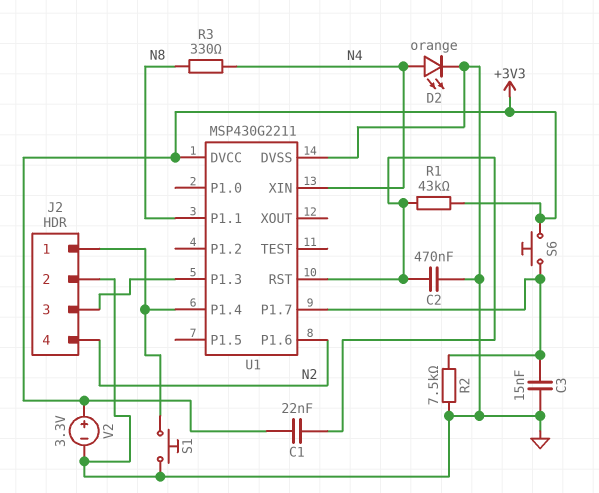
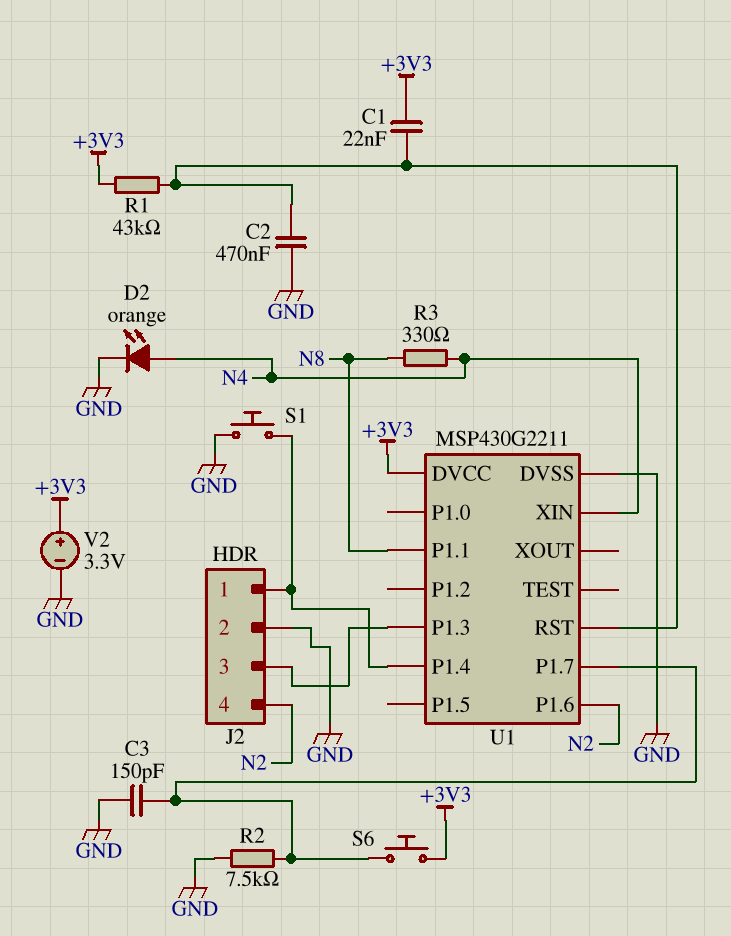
C3: 15nF (GND, U1/P1.7) -> 150pF (GND, U1/P1.7)

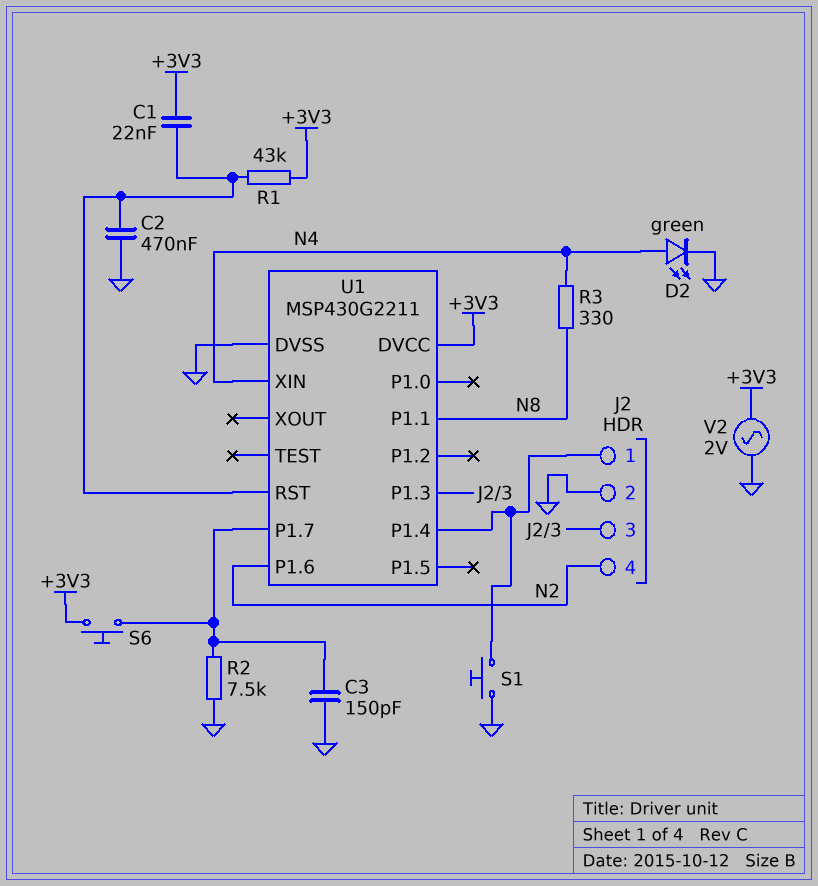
D2: LED orange (A N4, K GND) -> LED green (A N4, K GND)
V2: 3.3V (plus +3V3, minus GND) -> AC 2V (+3V3, GND)

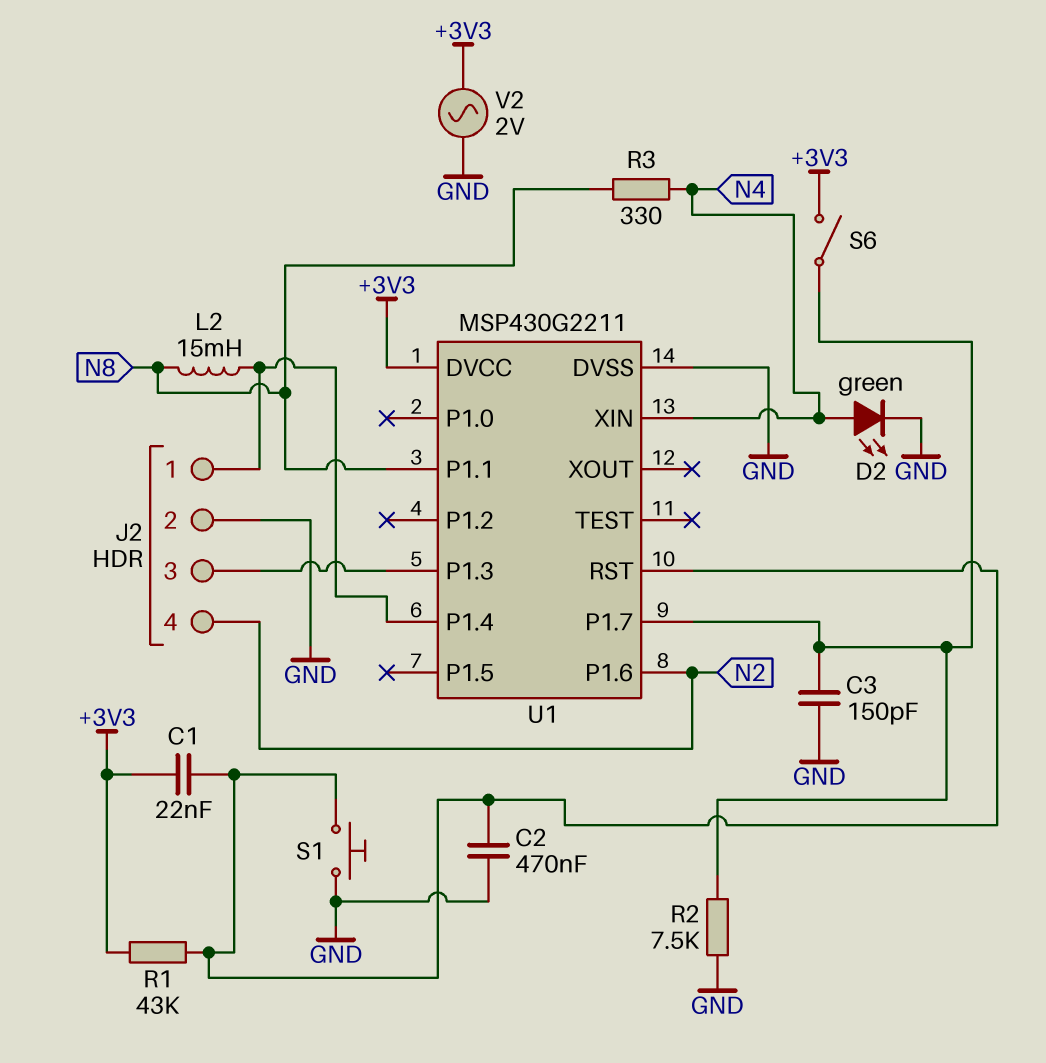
L2: none -> 15mH (J2/1, N8)
S1: button (GND, J2/1) -> button (GND, U1/RST)
S6: button (+3V3, U1/P1.7) -> switch (+3V3, U1/P1.7)

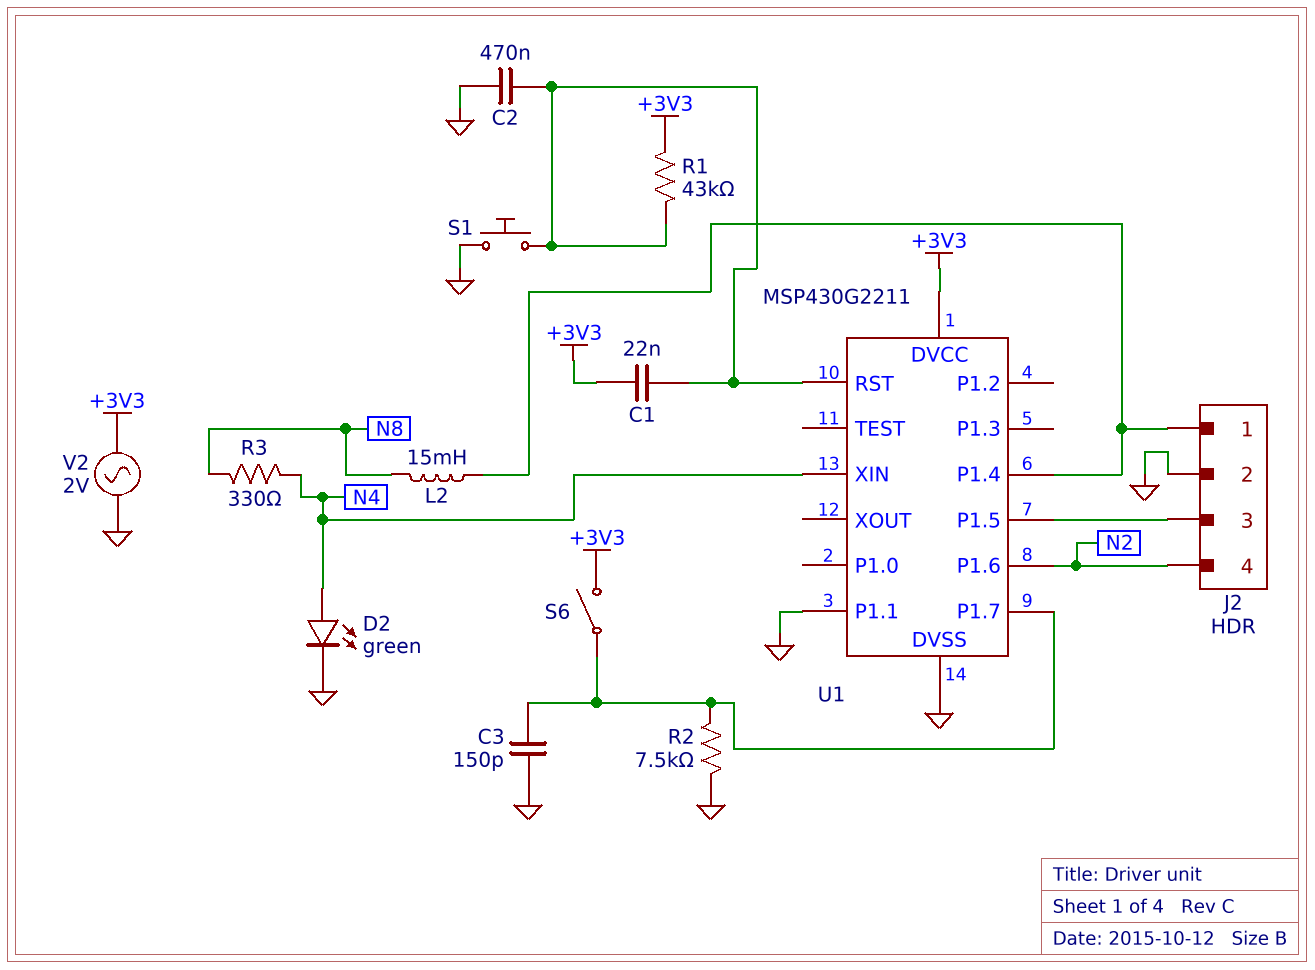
U1 pin P1.1: N8 -> GND
U1 pin P1.3: J2/3 -> none
U1 pin P1.5: none -> J2/3

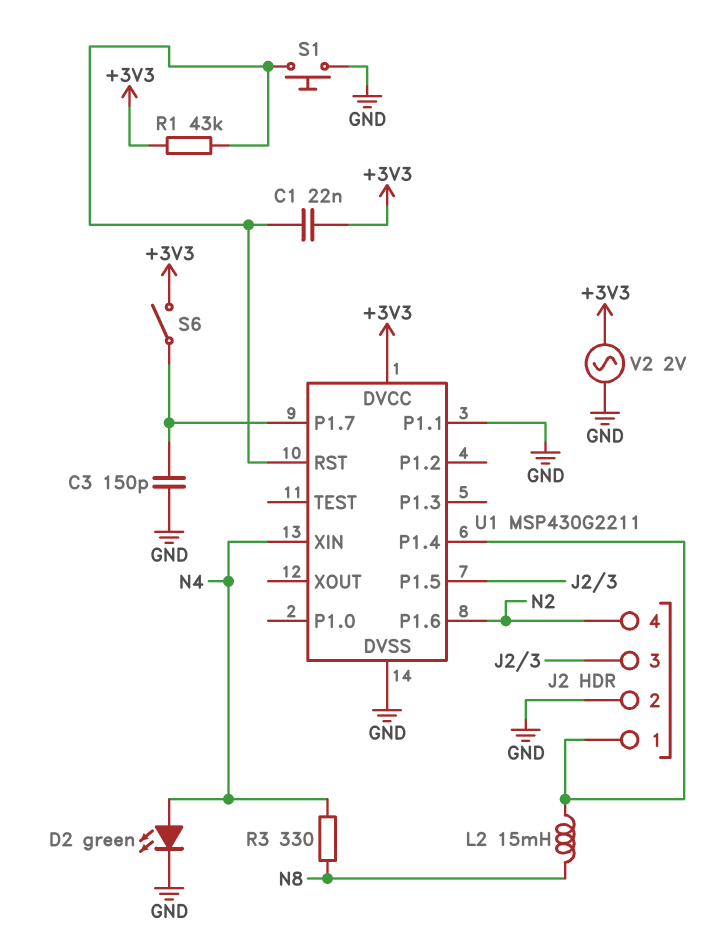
C2: 470nF (GND, U1/RST) -> none
R2: 7.5k (GND, U1/P1.7) -> none

